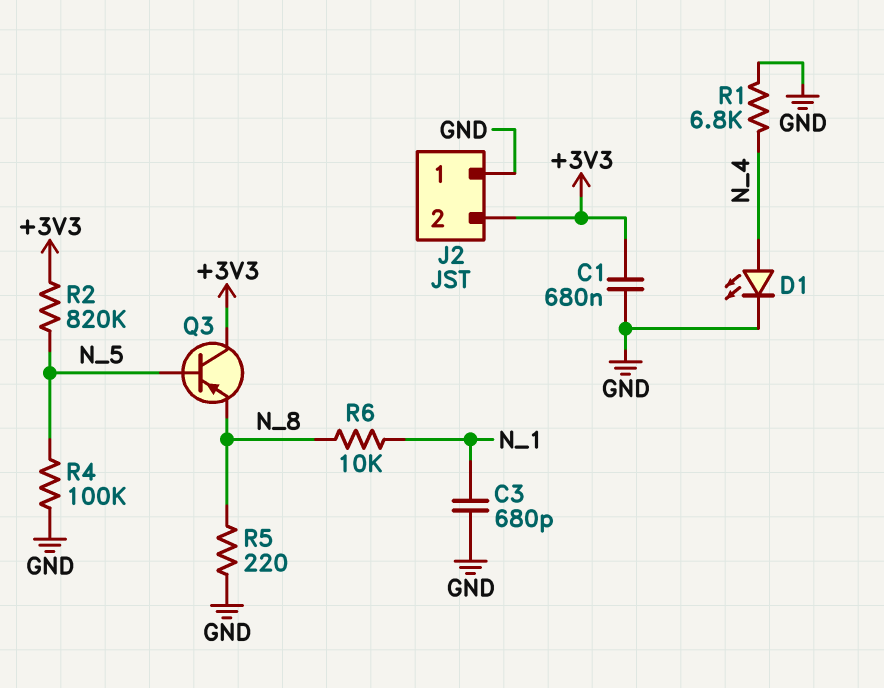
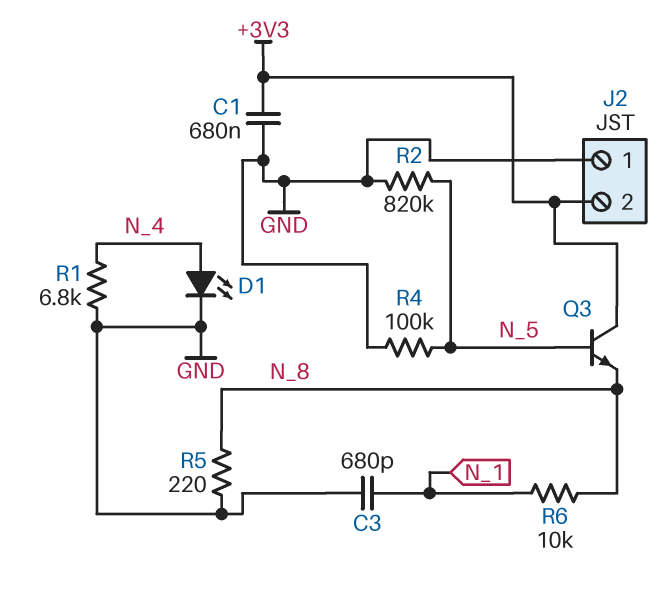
Q3: PNP (B N_5, C +3V3, E N_8) -> NPN (B N_5, C +3V3, E N_8)
R2: 820k (+3V3, N_5) -> 820k (GND, N_5)

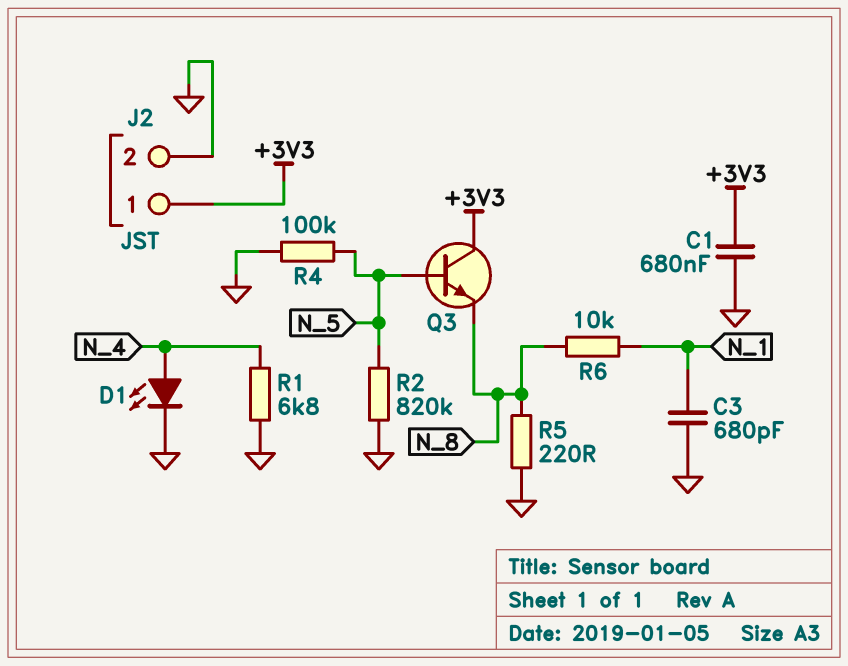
J2 pin 1: GND -> +3V3
J2 pin 2: +3V3 -> GND

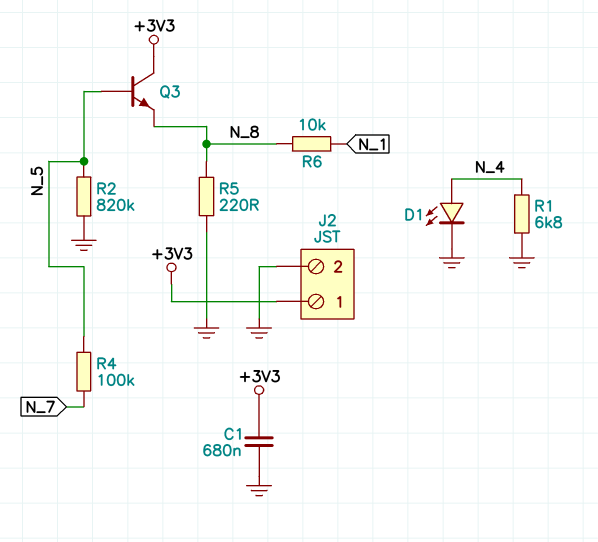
C3: 680pF (GND, N_1) -> none
R4: 100k (GND, N_5) -> 100k (N_5, N_7)

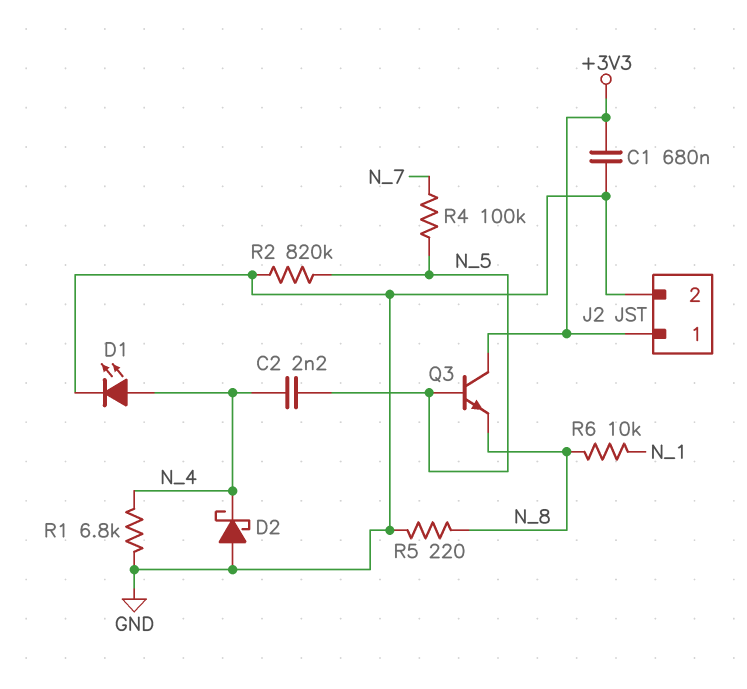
C2: none -> 2.2nF (N_4, N_5)
D2: none -> schottky (A GND, K N_4)

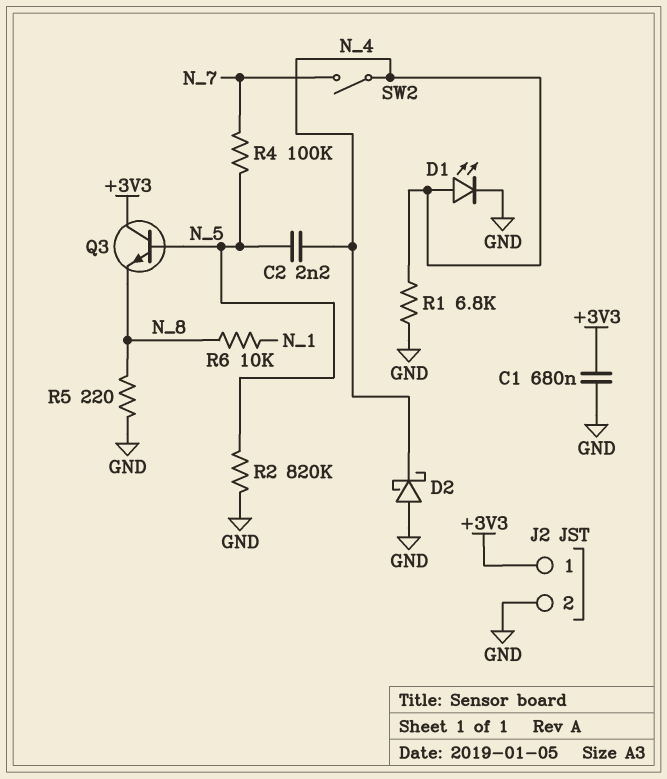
SW2: none -> switch (N_4, N_7)

